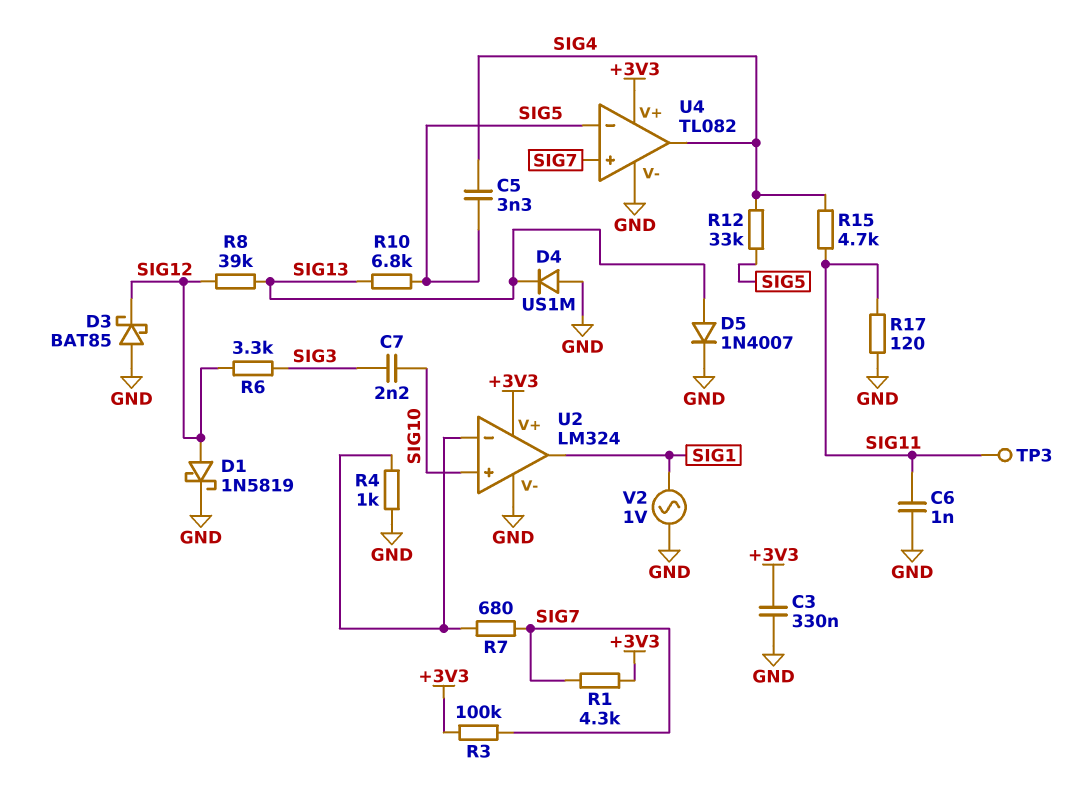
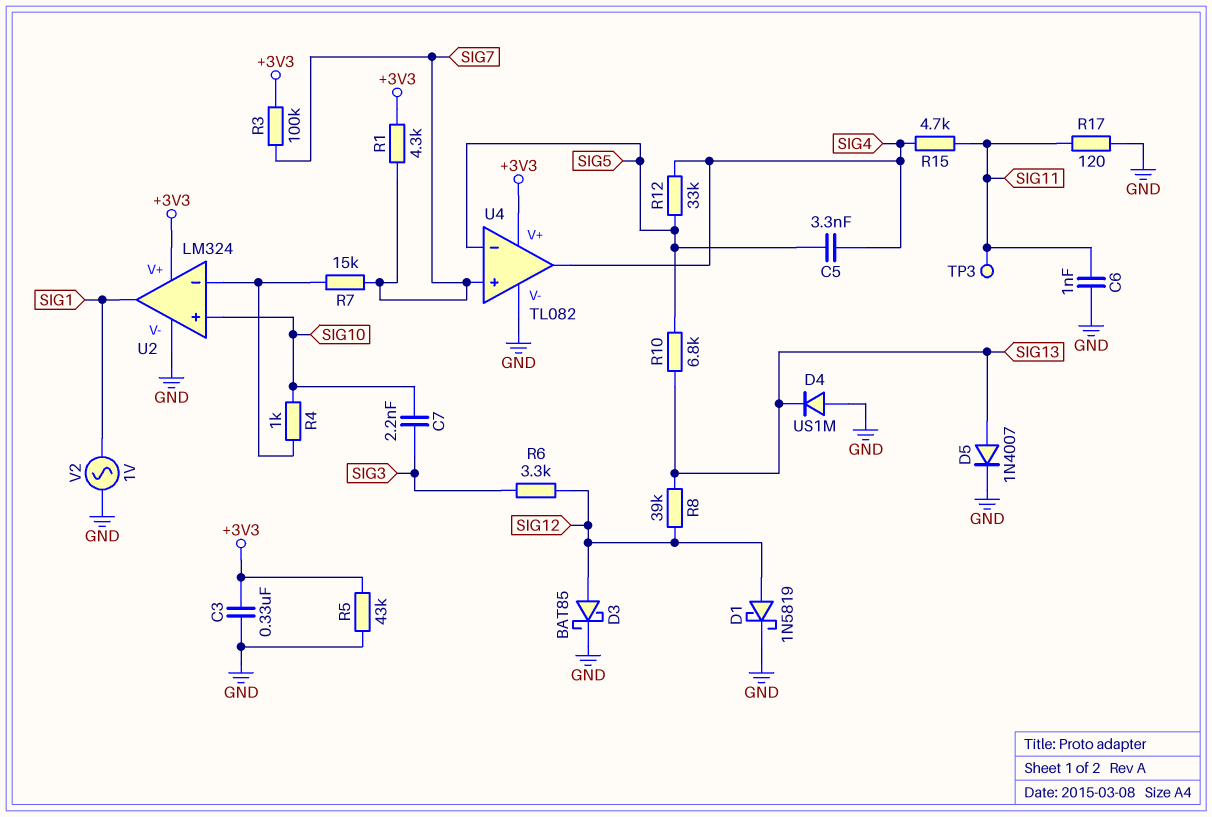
D3: schottky BAT85 (A GND, K SIG12) -> schottky BAT85 (A SIG12, K GND)
R4: 1k (GND, U2/in-) -> 1k (SIG10, U2/in-)
R5: none -> 43k (+3V3, GND)
R7: 680 (SIG7, U2/in-) -> 15k (SIG7, U2/in-)

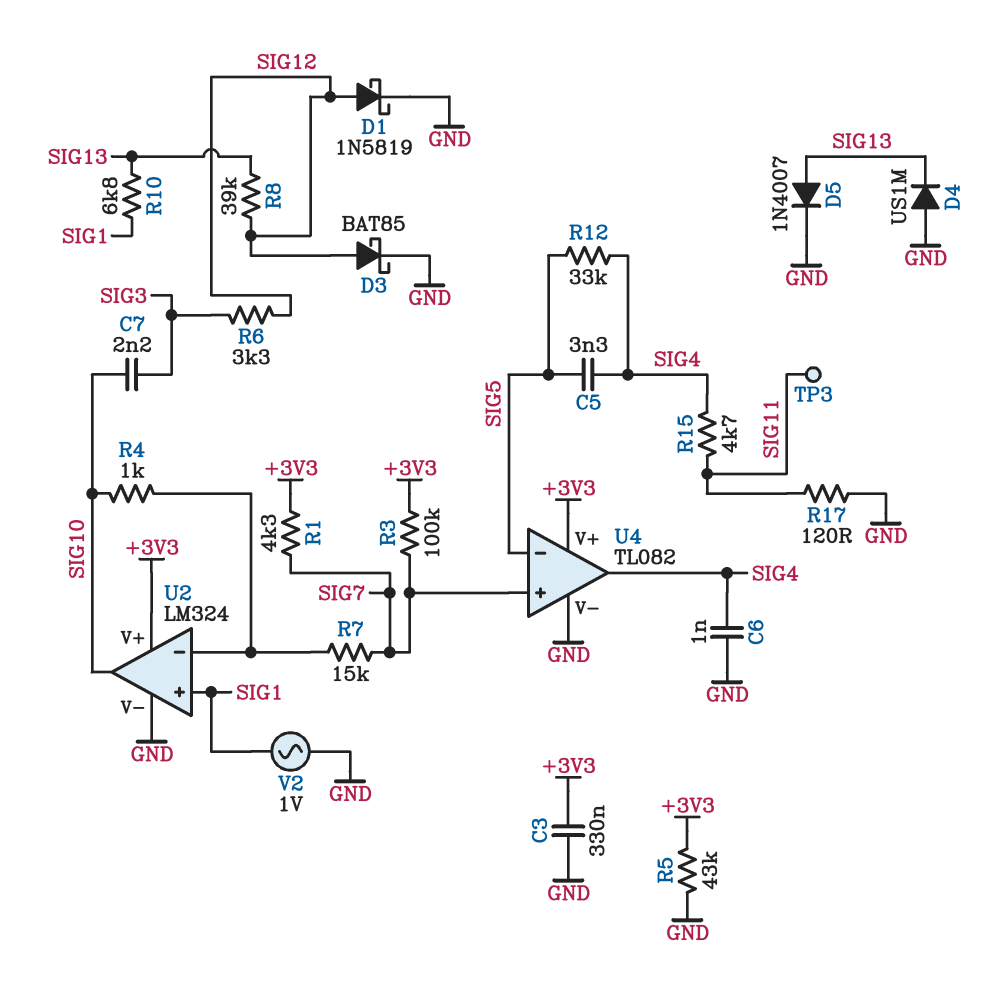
C6: 1nF (GND, SIG11) -> 1nF (GND, SIG4)
R10: 6.8k (SIG5, SIG13) -> 6.8k (SIG1, SIG13)
U2 pin in+: SIG10 -> SIG1
U2 pin out: SIG1 -> SIG10

